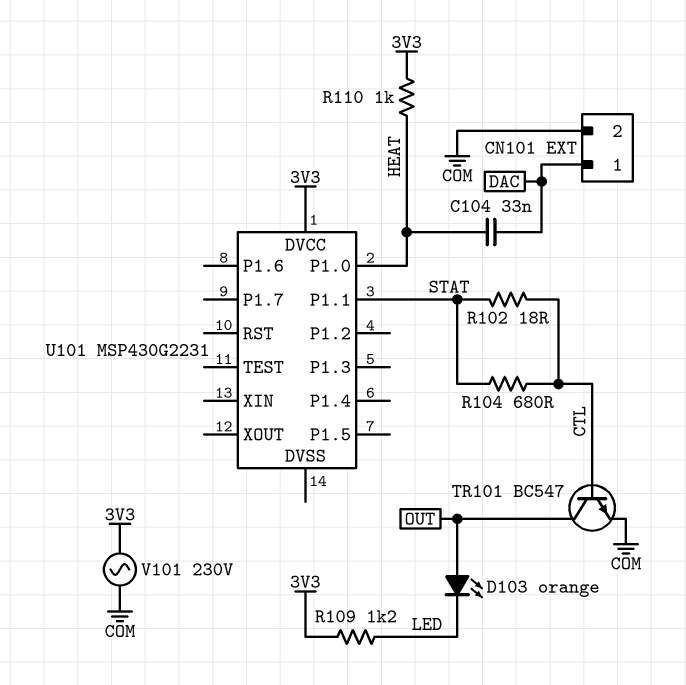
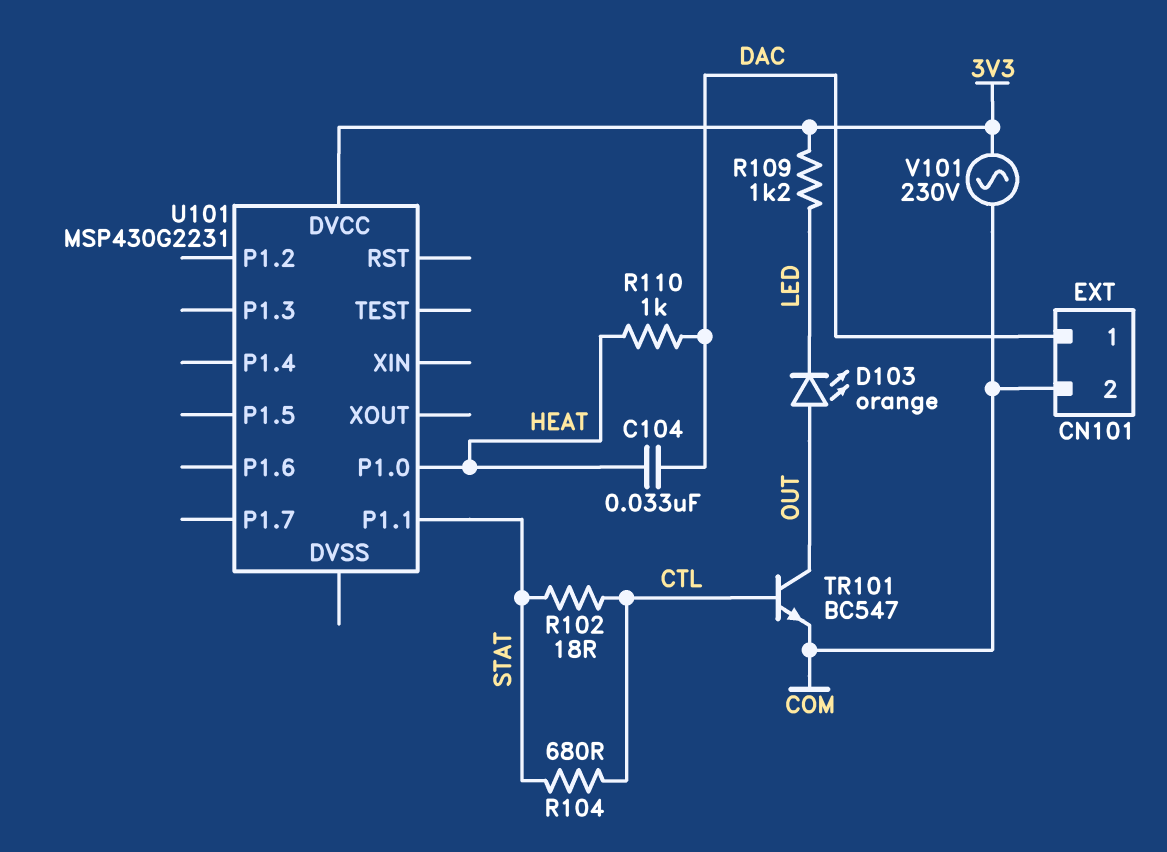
R110: 1k (3V3, HEAT) -> 1k (DAC, HEAT)

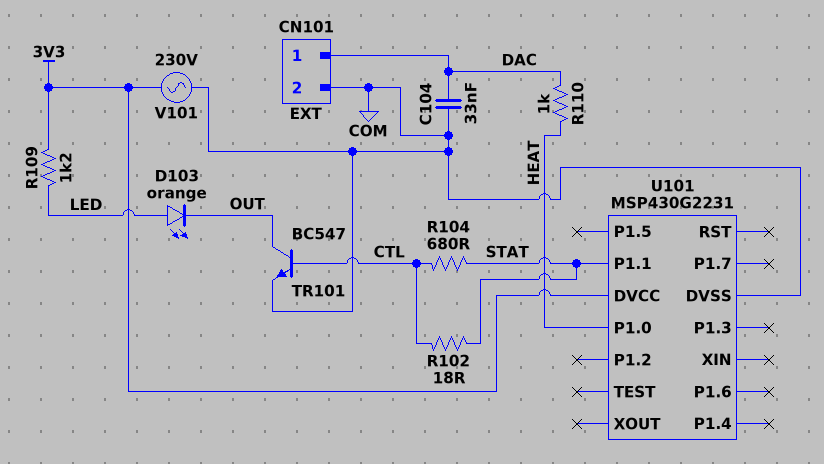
C104: 33nF (DAC, HEAT) -> 33nF (COM, DAC)
D103: LED orange (A OUT, K LED) -> LED orange (A LED, K OUT)
U101 pin DVSS: none -> COM

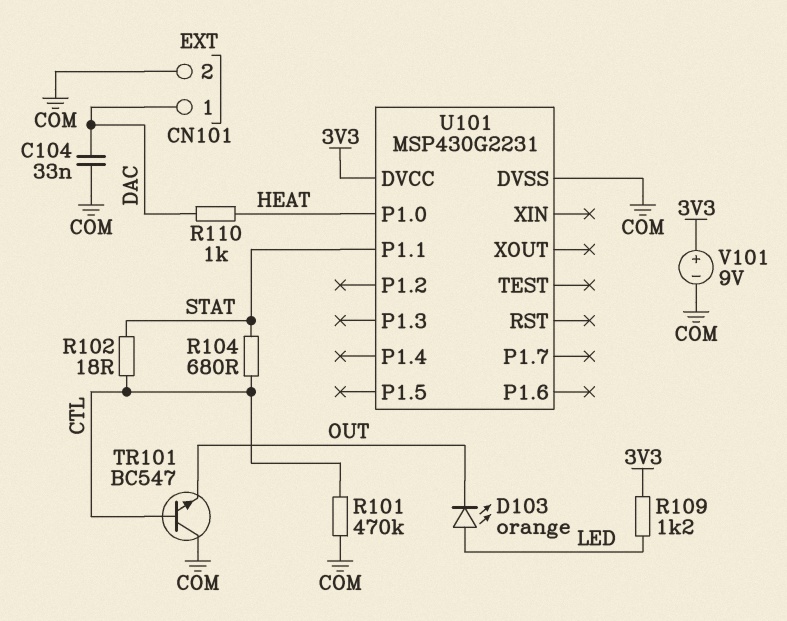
R101: none -> 470k (COM, CTL)
TR101: NPN BC547 (B CTL, C OUT, E COM) -> NPN BC547 (B CTL, C COM, E OUT)
V101: AC 230V (3V3, COM) -> 9V (plus 3V3, minus COM)

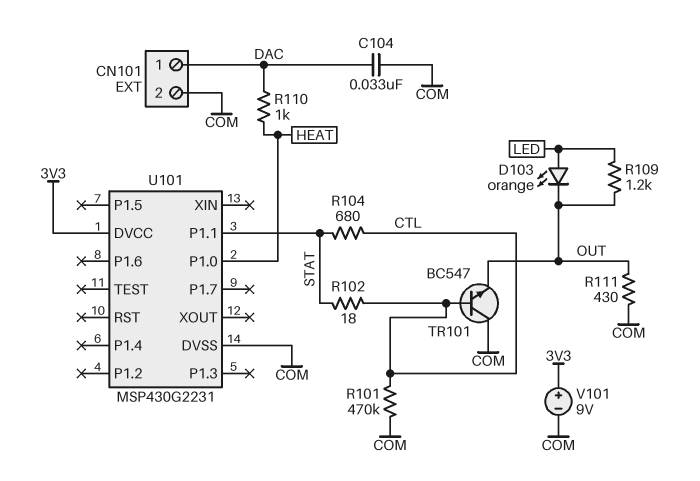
R109: 1.2k (3V3, LED) -> 1.2k (LED, OUT)
R111: none -> 430 (COM, OUT)

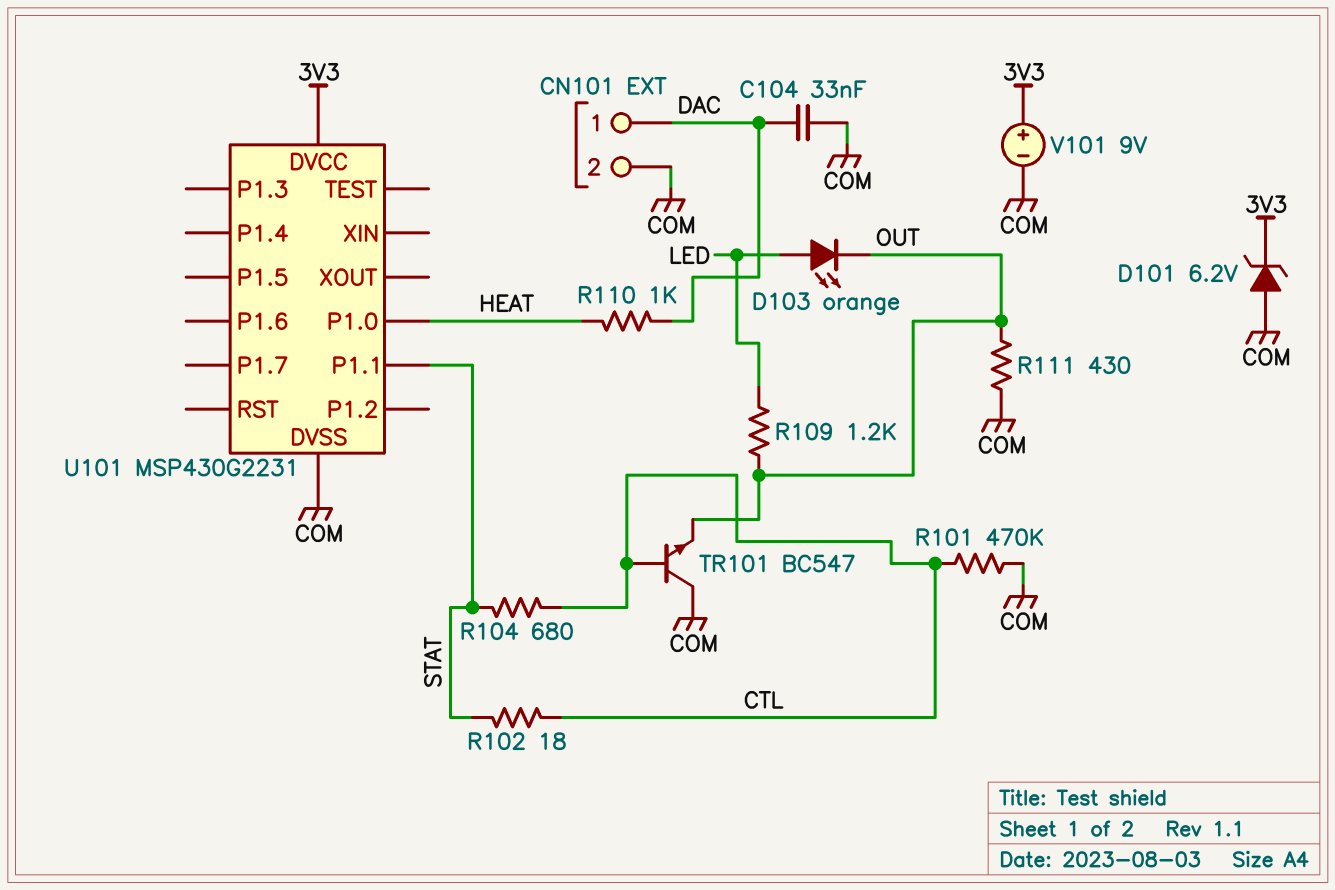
D101: none -> zener 6.2V (A COM, K 3V3)

